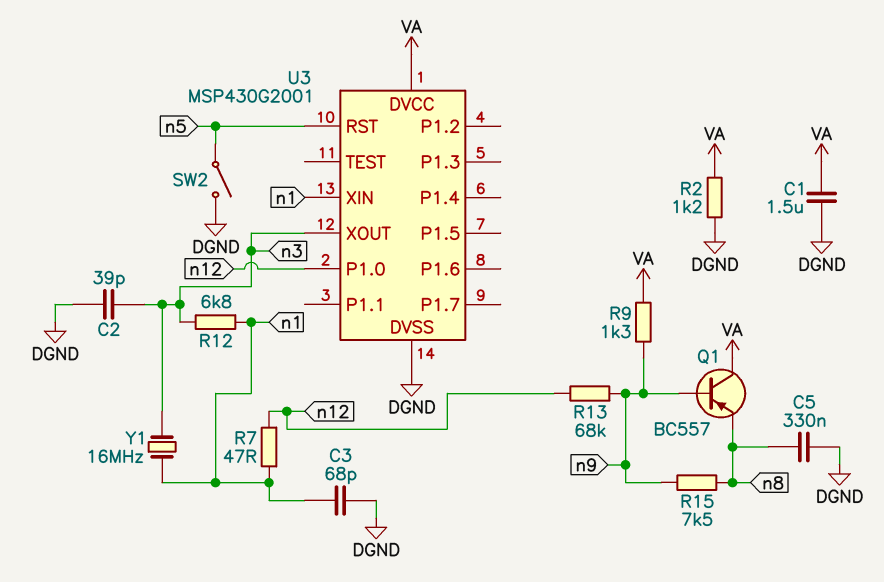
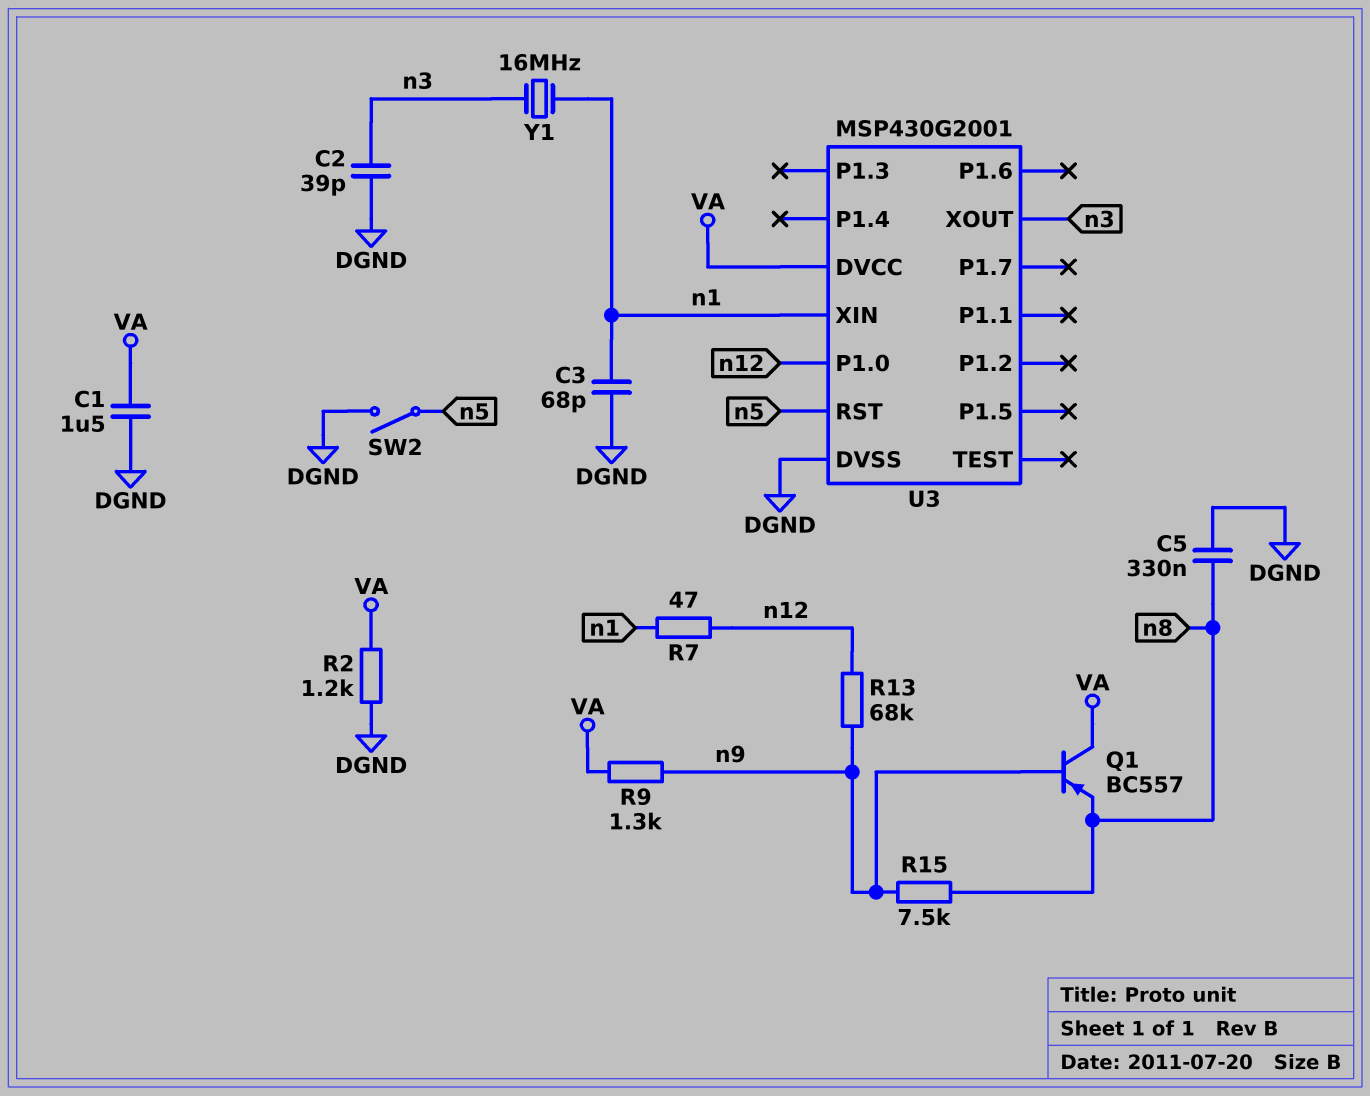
R12: 6.8k (n1, n3) -> none

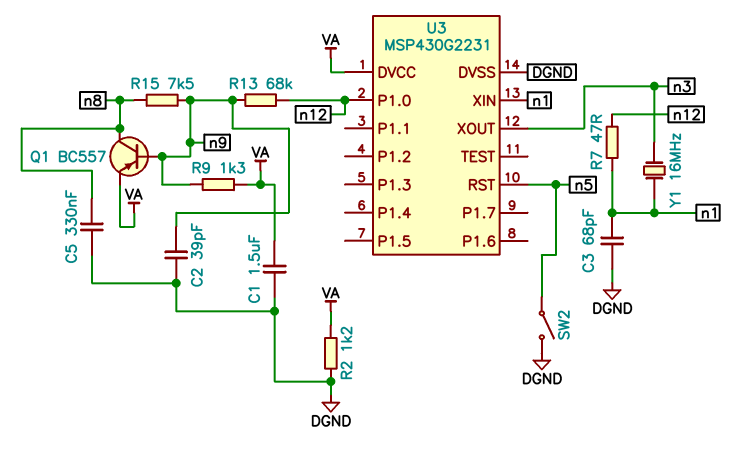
C2: 39pF (DGND, n3) -> 39pF (DGND, n9)
Q1: PNP BC557 (B n9, C VA, E n8) -> PNP BC557 (B n9, C n8, E VA)
U3: MSP430G2001 -> MSP430G2231

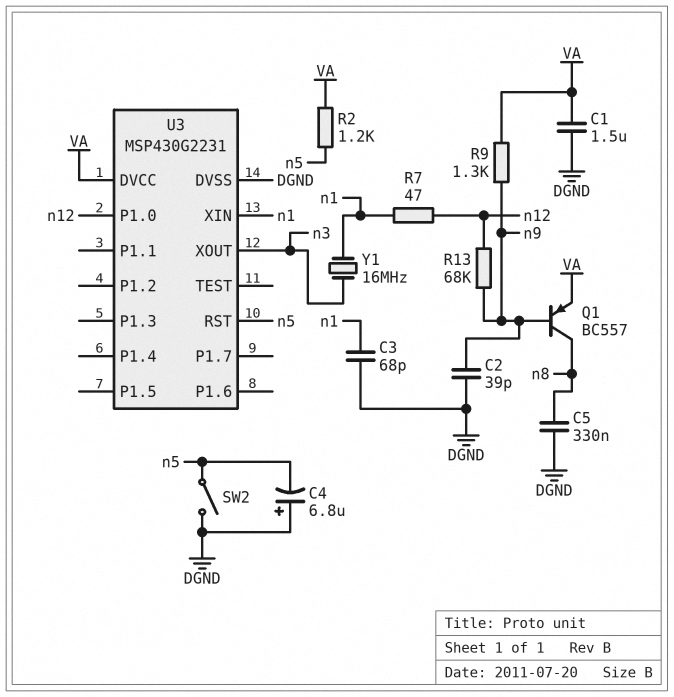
C4: none -> 6.8uF (plus DGND, minus n5)
R2: 1.2k (DGND, VA) -> 1.2k (VA, n5)
R15: 7.5k (n8, n9) -> none

